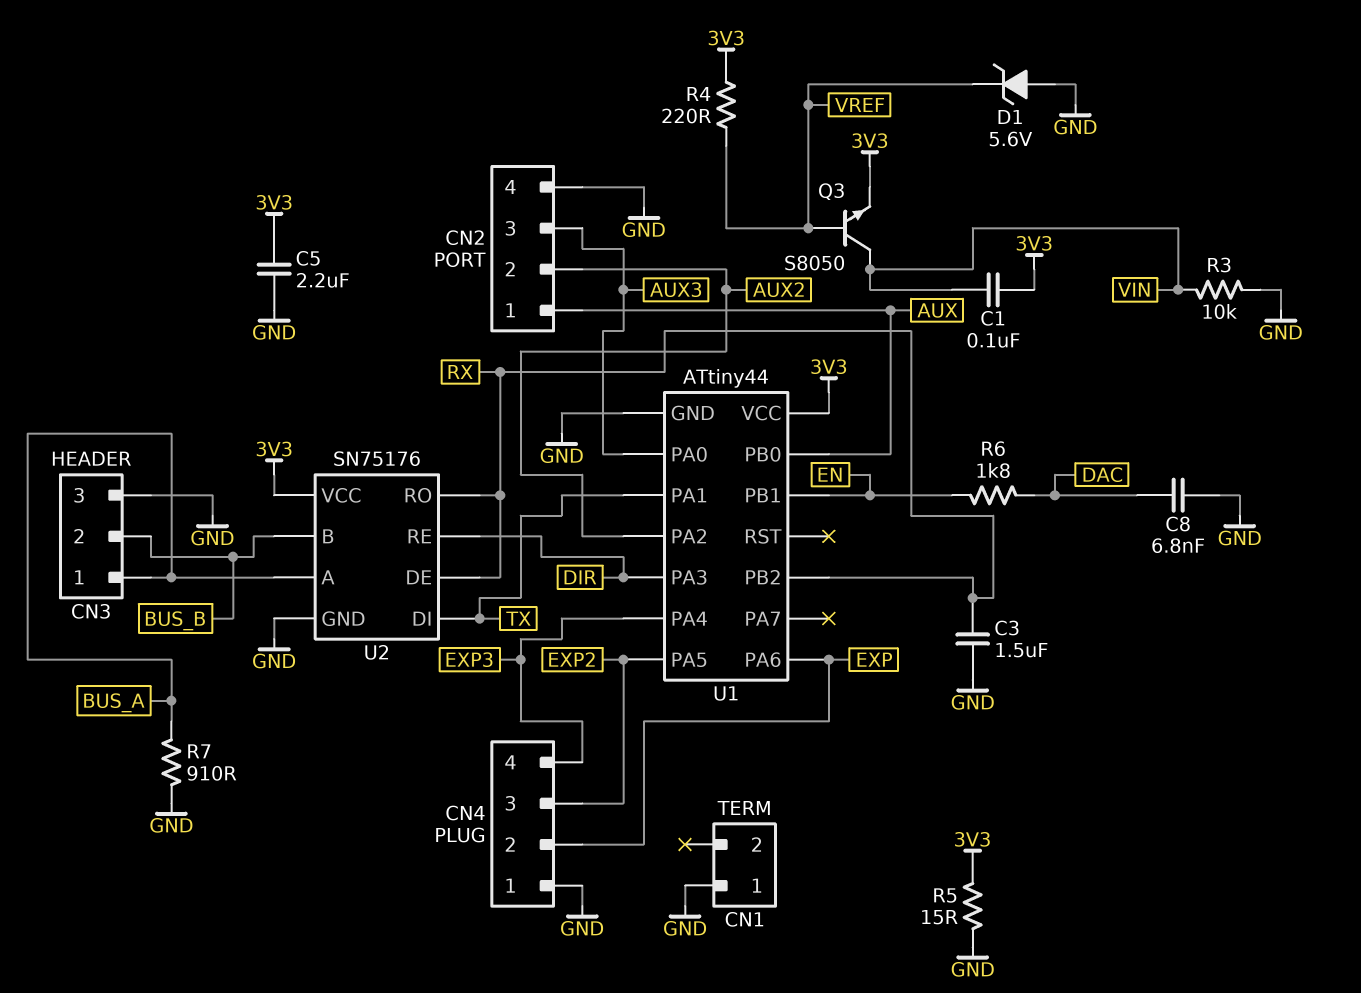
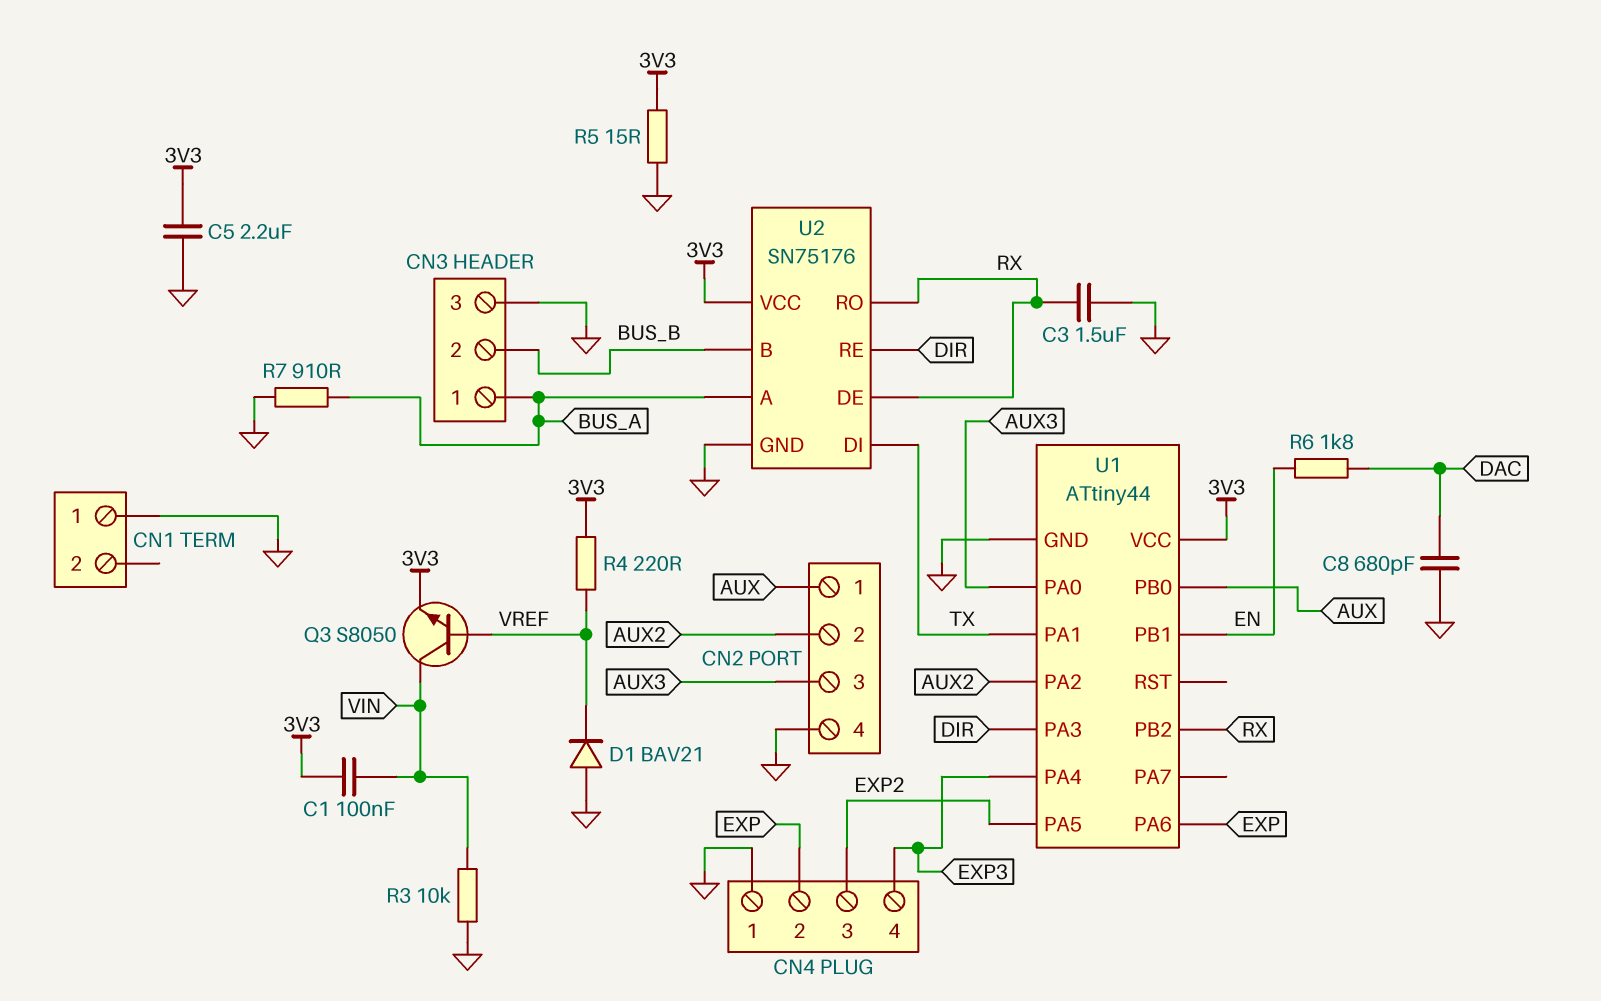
C8: 6.8nF (DAC, GND) -> 680pF (DAC, GND)
D1: zener 5.6V (A GND, K VREF) -> diode BAV21 (A GND, K VREF)

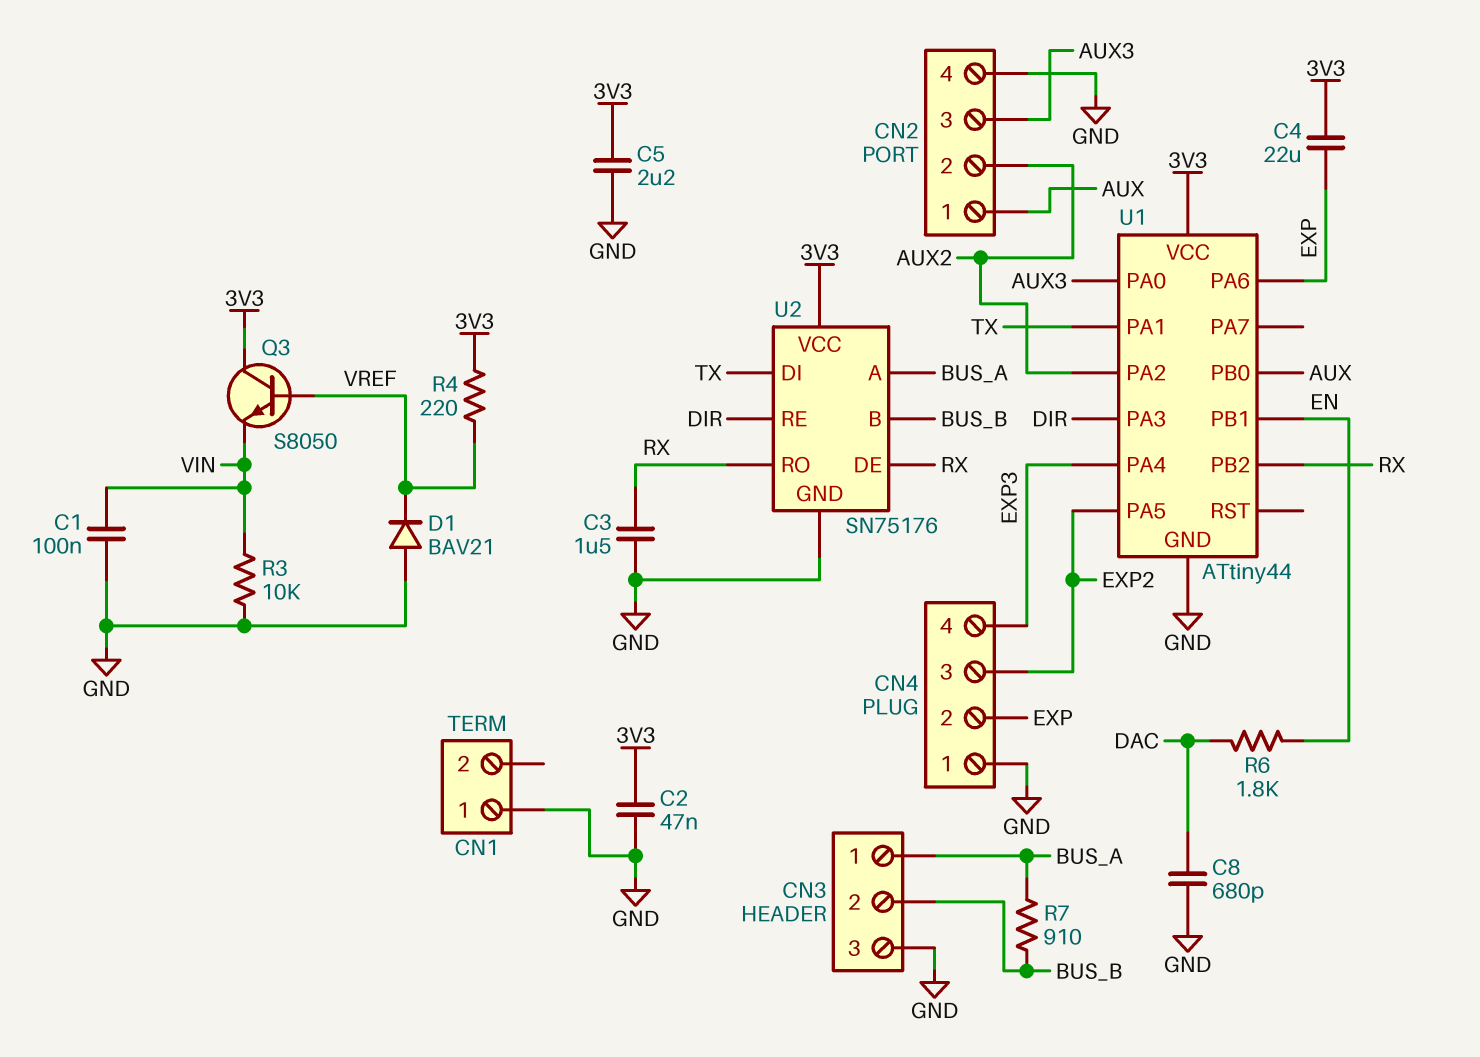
C1: 100nF (3V3, VIN) -> 100nF (GND, VIN)
C2: none -> 47nF (3V3, GND)
C4: none -> 22uF (3V3, EXP)
Q3: NPN S8050 (B VREF, C VIN, E 3V3) -> NPN S8050 (B VREF, C 3V3, E VIN)
R5: 15 (3V3, GND) -> none
R7: 910 (BUS_A, GND) -> 910 (BUS_A, BUS_B)

